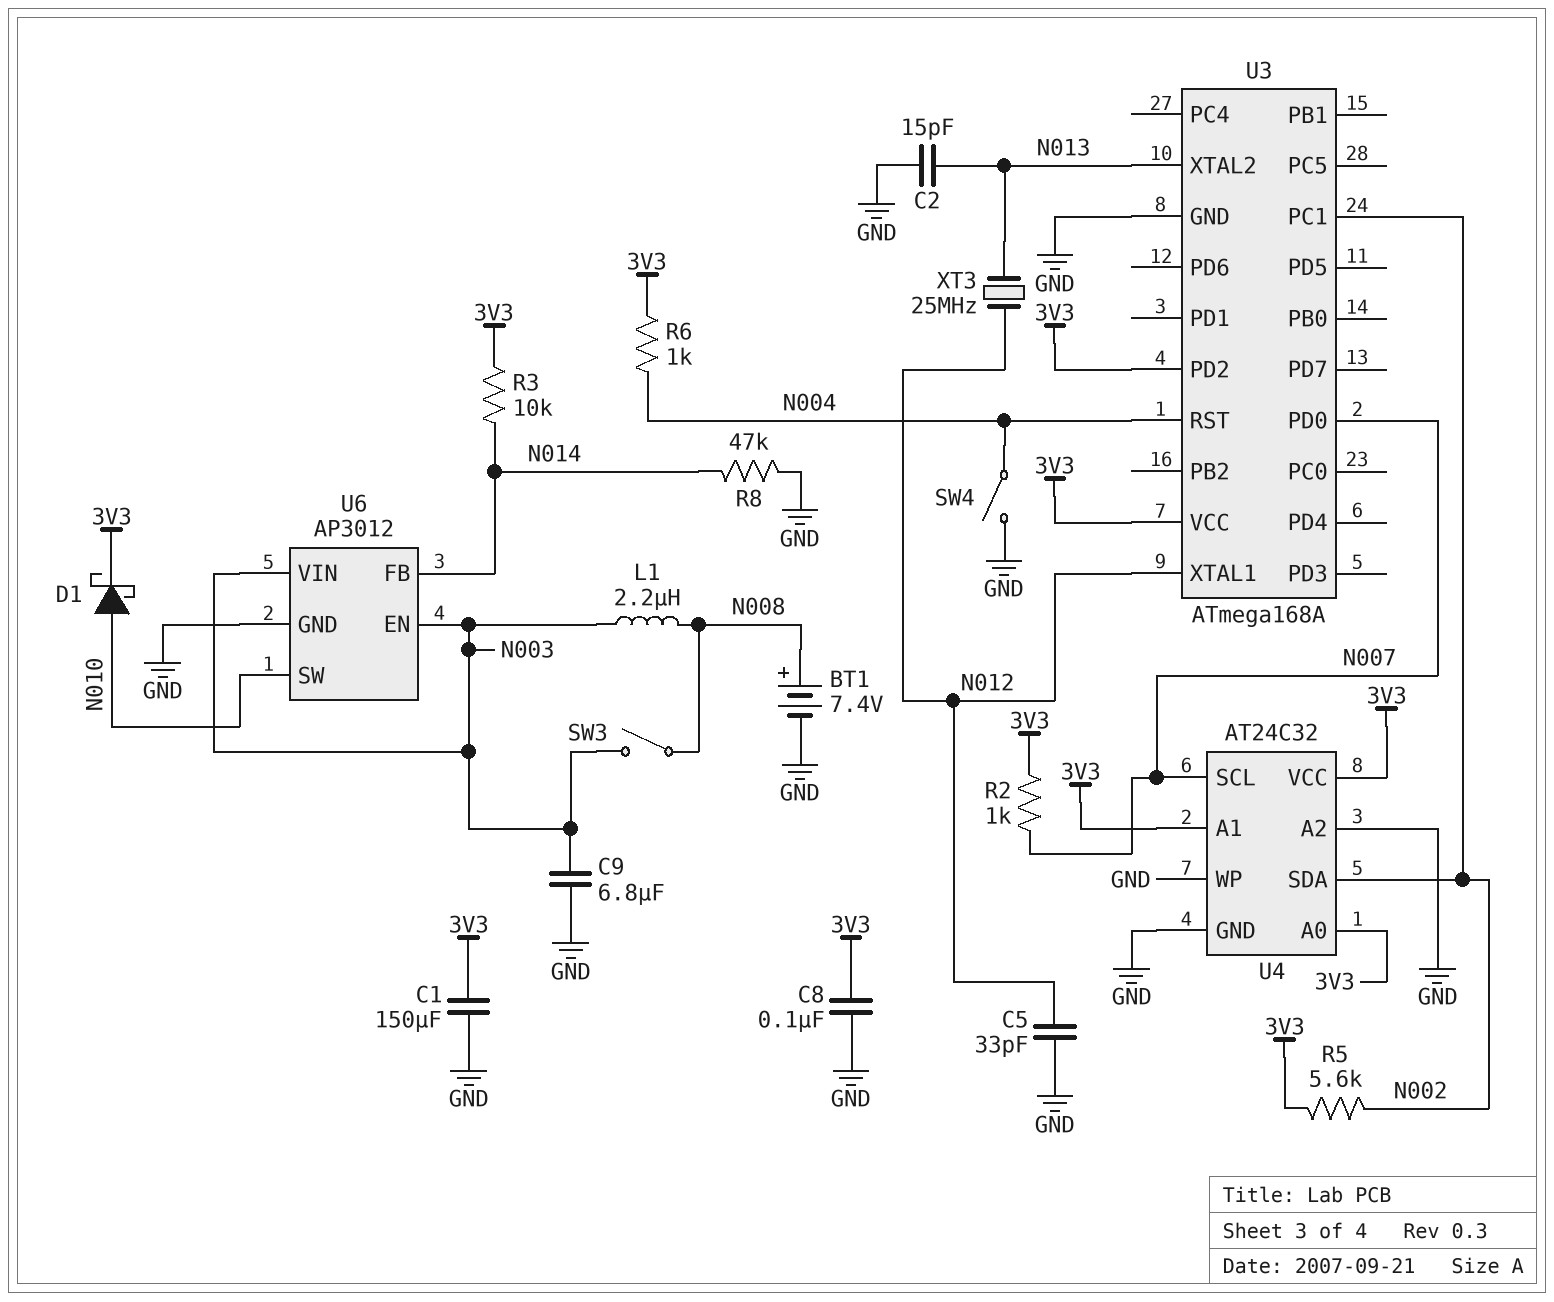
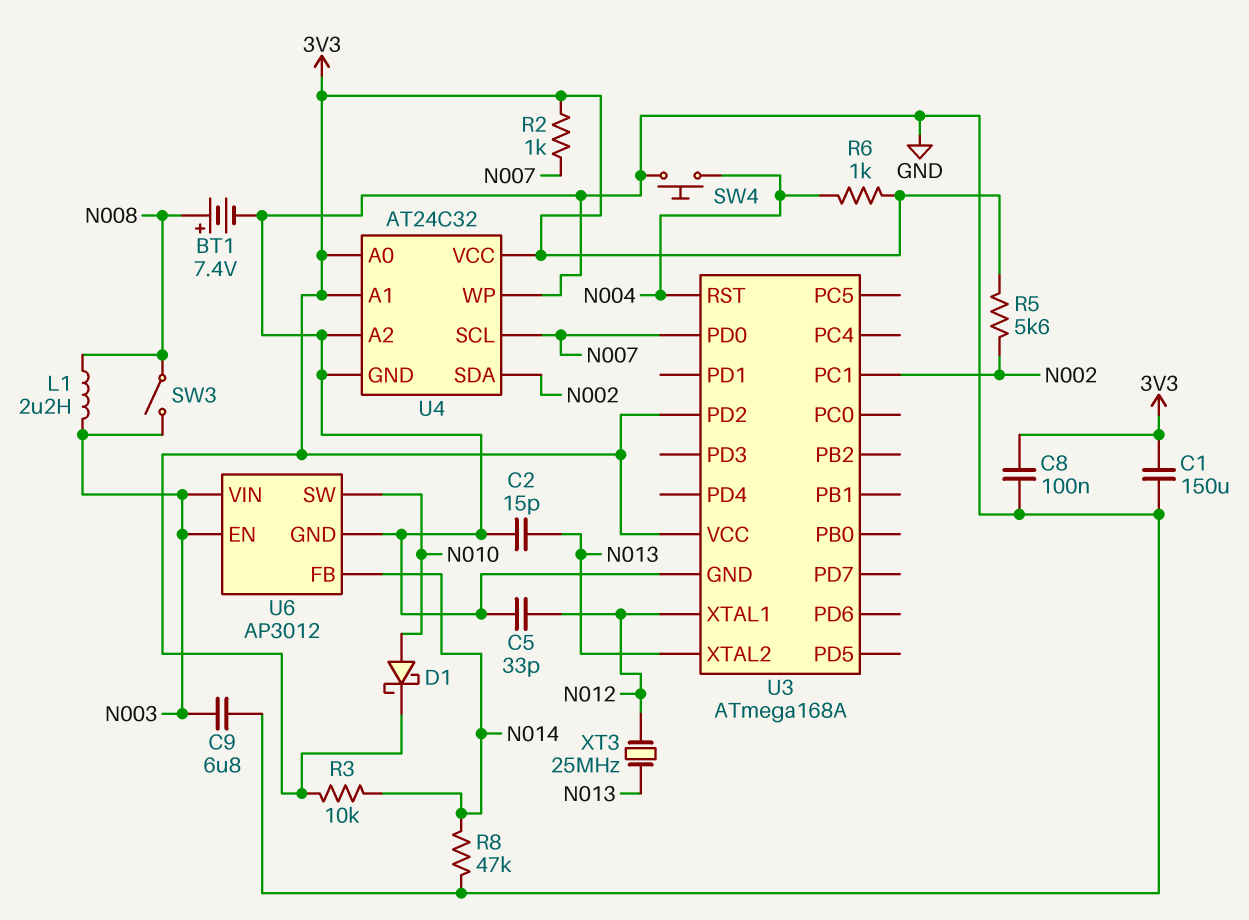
SW4: switch (GND, N004) -> button (GND, N004)

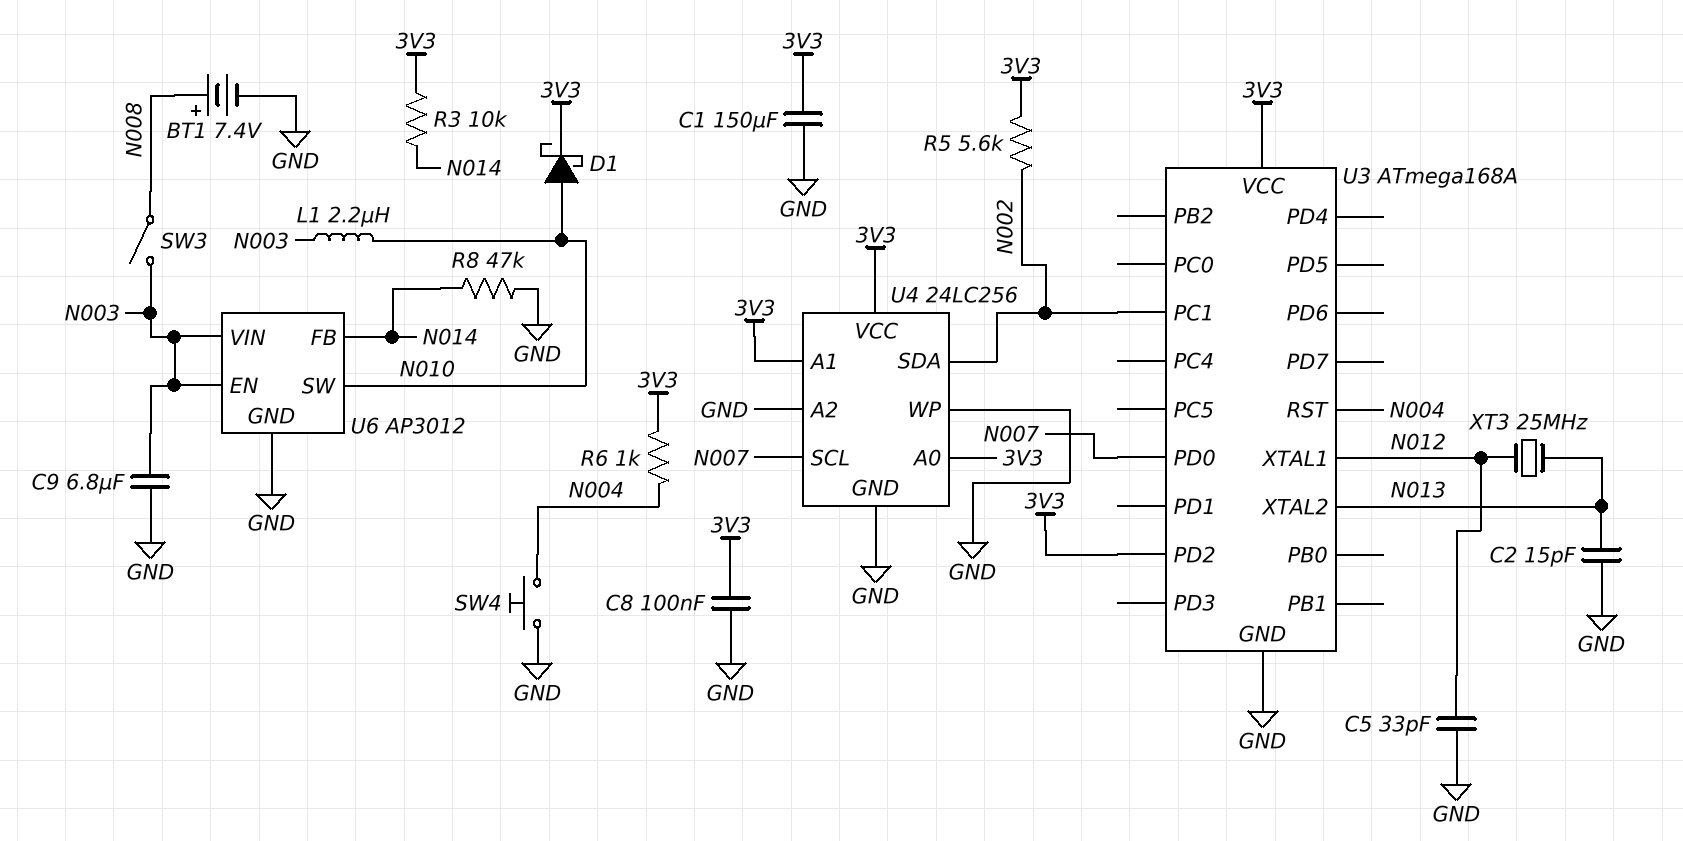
L1: 2.2uH (N003, N008) -> 2.2uH (N003, N010)
R2: 1k (3V3, N007) -> none
U4: AT24C32 -> 24LC256

